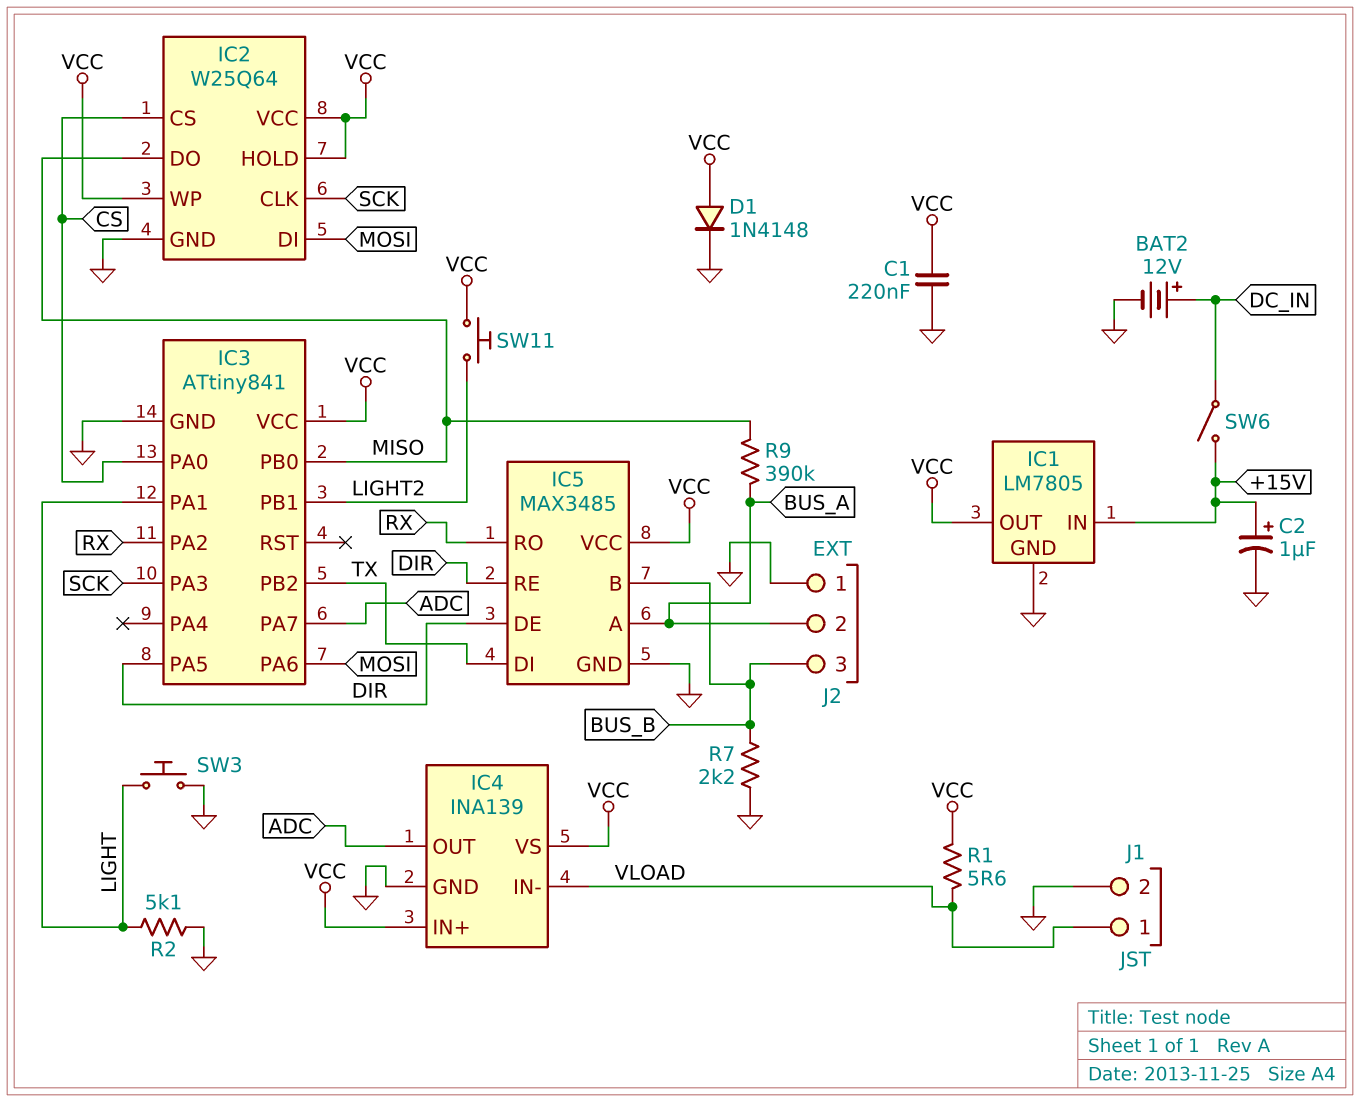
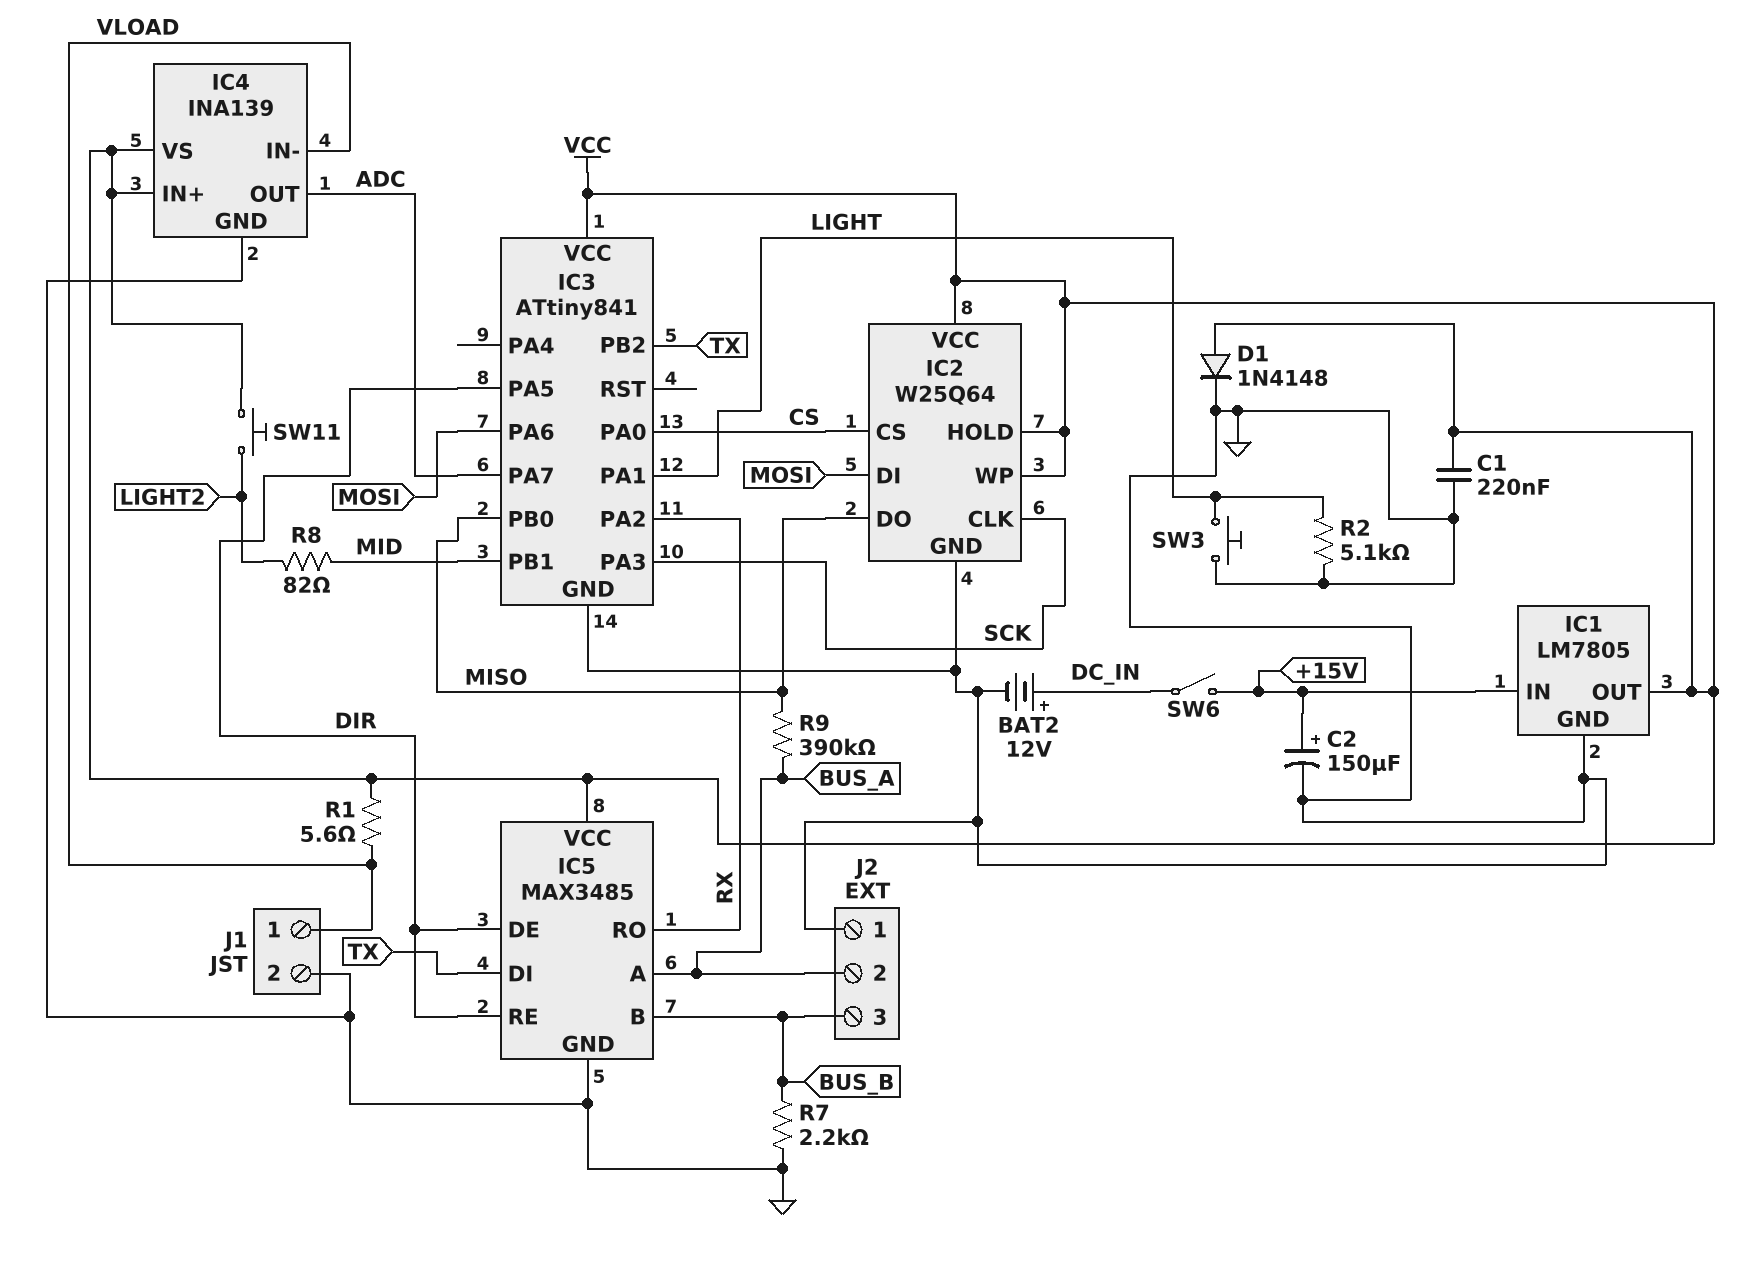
C2: 1uF (plus +15V, minus GND) -> 150uF (plus +15V, minus GND)
IC3 pin PB1: LIGHT2 -> MID
R8: none -> 82 (LIGHT2, MID)

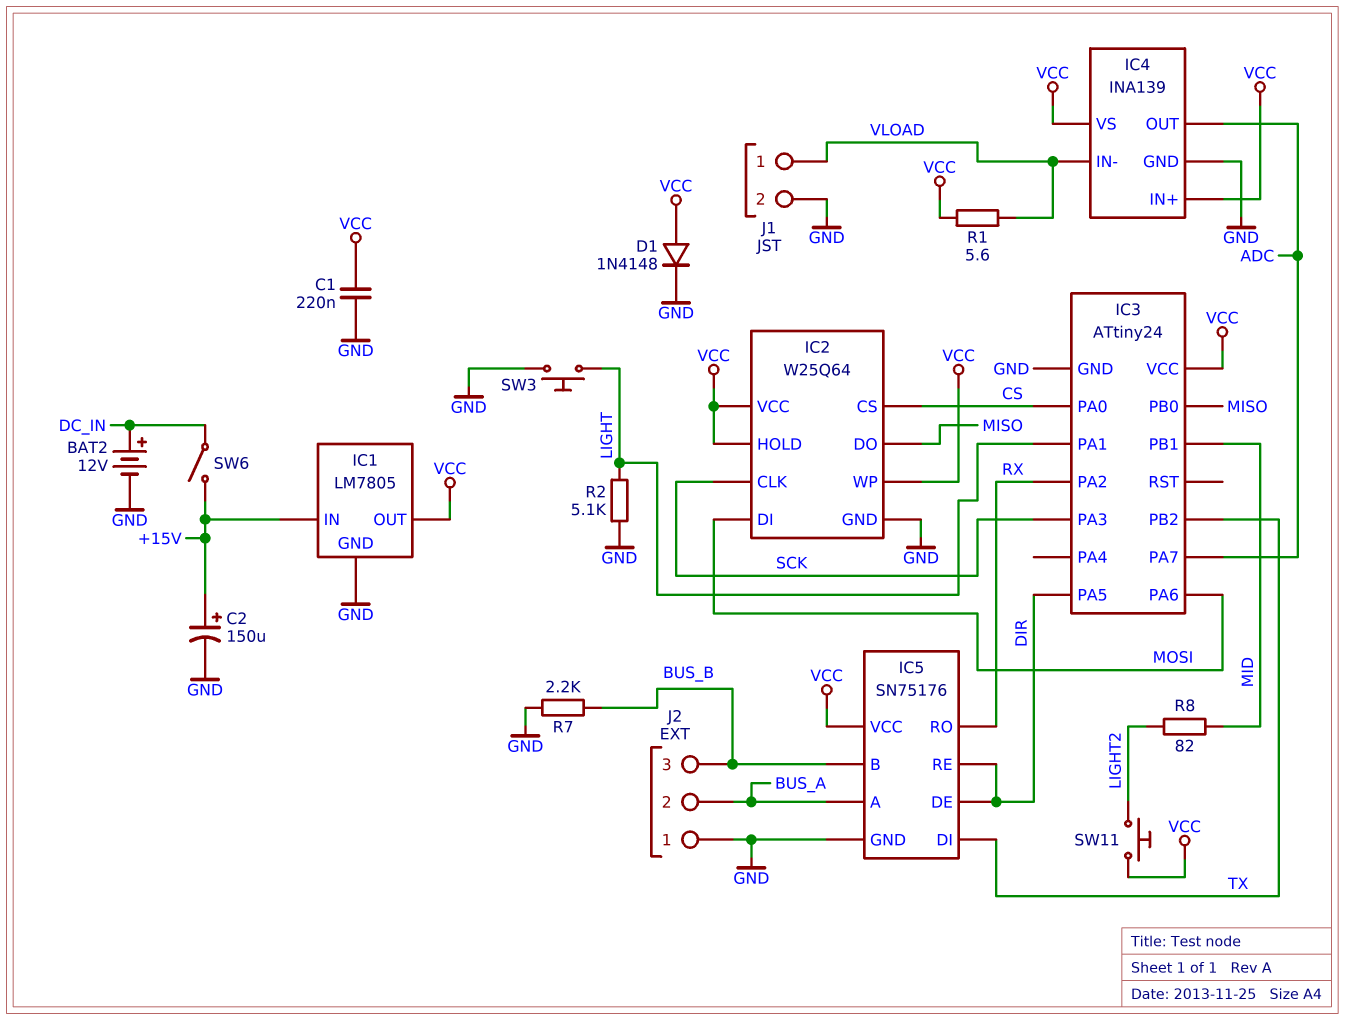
IC3: ATtiny841 -> ATtiny24
IC5: MAX3485 -> SN75176
R9: 390k (BUS_A, MISO) -> none

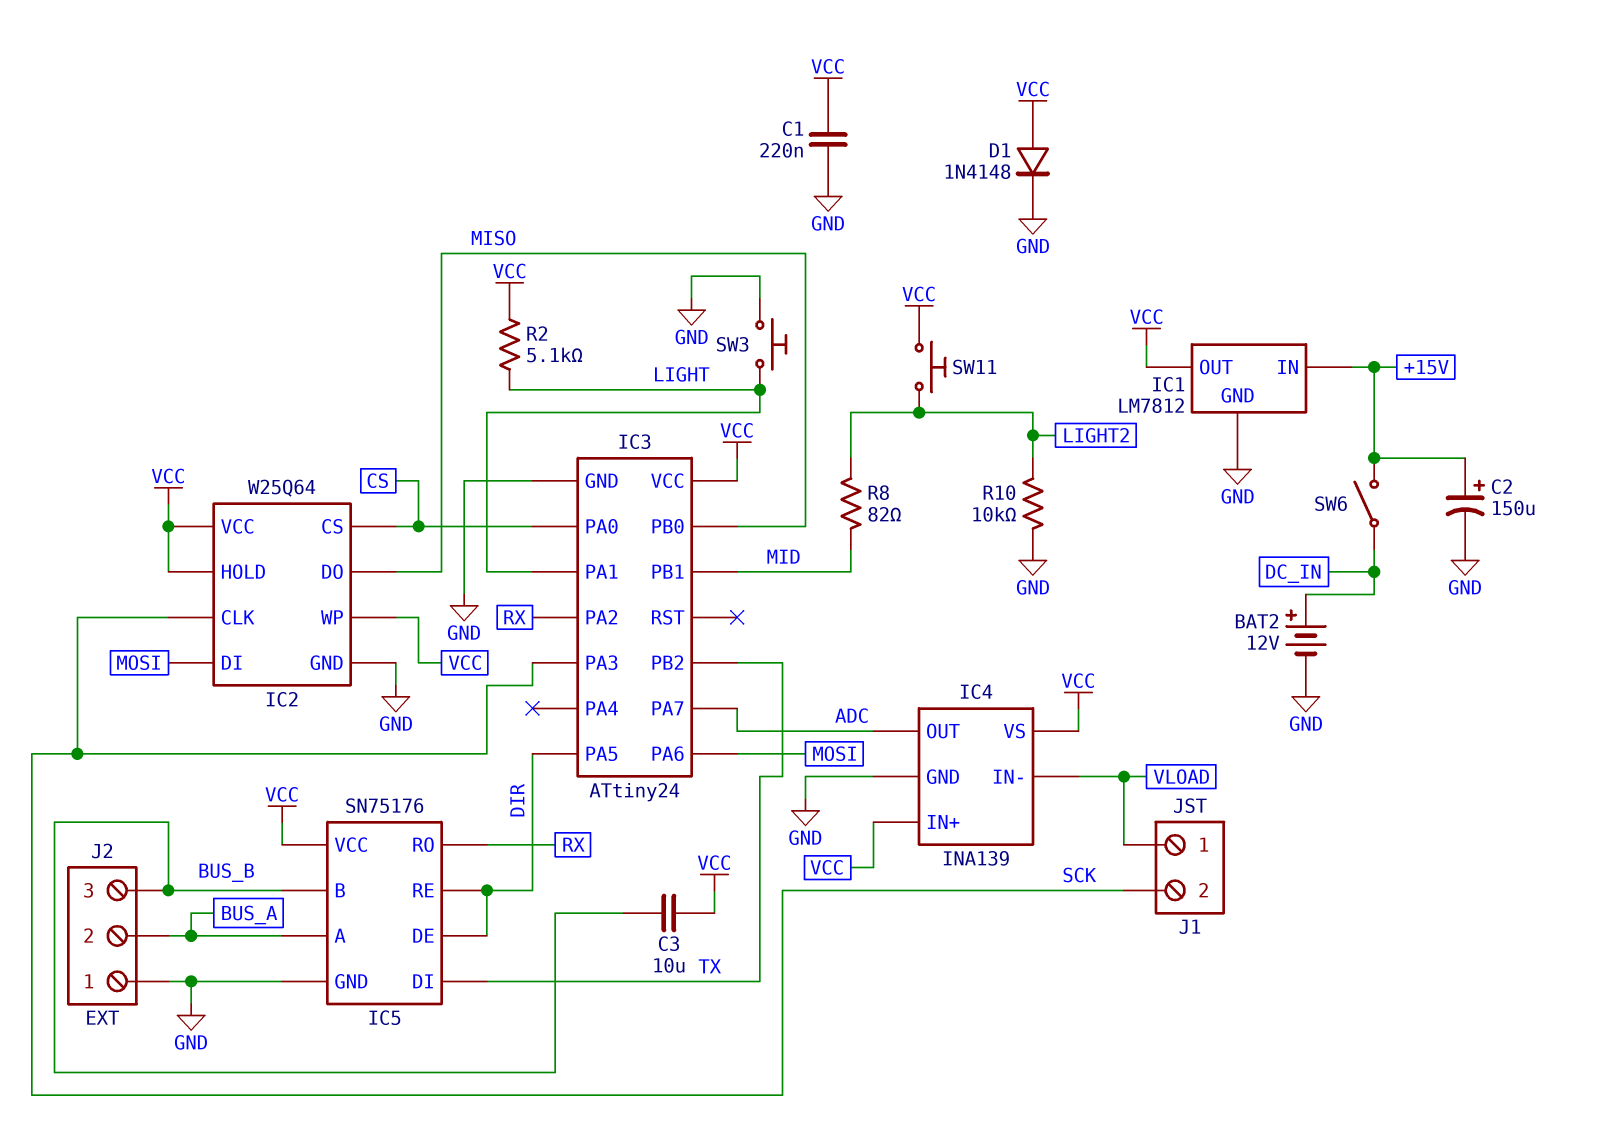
C3: none -> 10uF (BUS_B, VCC)
IC1: LM7805 -> LM7812
J1 pin 2: GND -> SCK
R1: 5.6 (VCC, VLOAD) -> none
R2: 5.1k (GND, LIGHT) -> 5.1k (LIGHT, VCC)
R7: 2.2k (BUS_B, GND) -> none
R10: none -> 10k (GND, LIGHT2)

